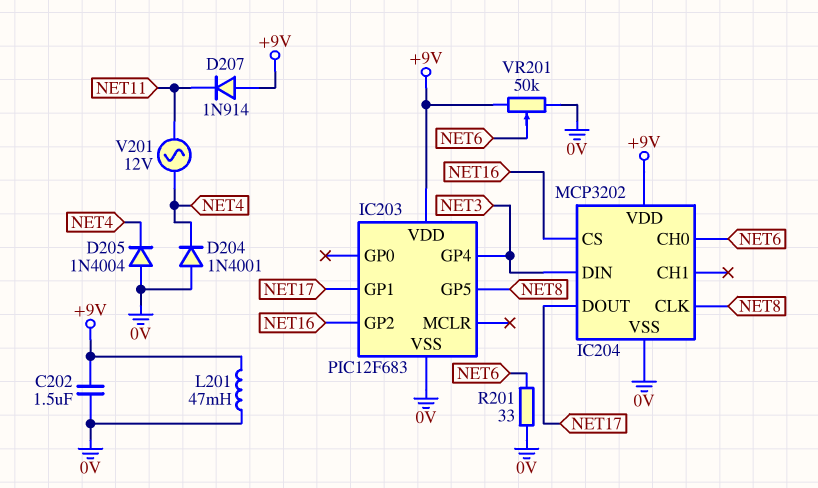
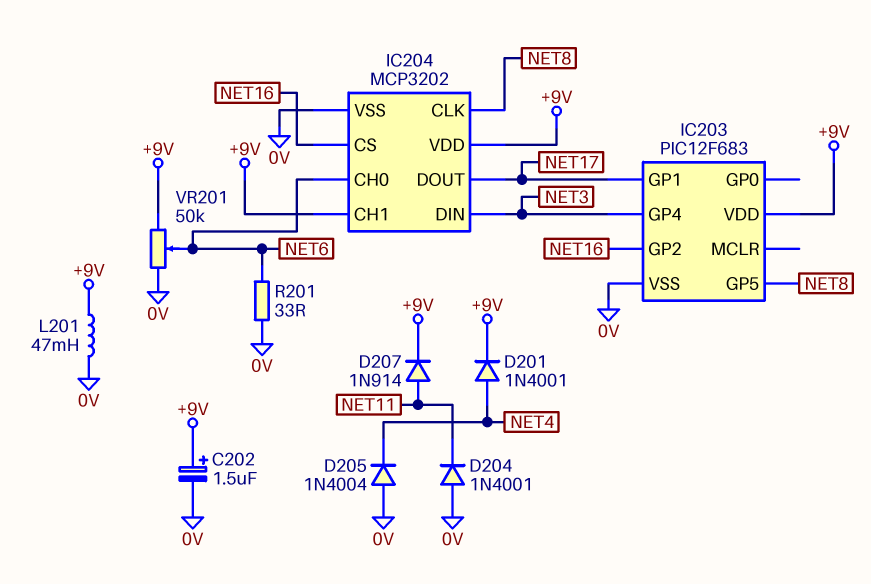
C202: 1.5uF (+9V, 0V) -> 1.5uF (plus +9V, minus 0V)
D201: none -> diode 1N4001 (A NET4, K +9V)
D204: diode 1N4001 (A 0V, K NET4) -> diode 1N4001 (A 0V, K NET11)
D207: diode 1N914 (A +9V, K NET11) -> diode 1N914 (A NET11, K +9V)
IC204 pin CH1: none -> +9V
V201: AC 12V (NET4, NET11) -> none

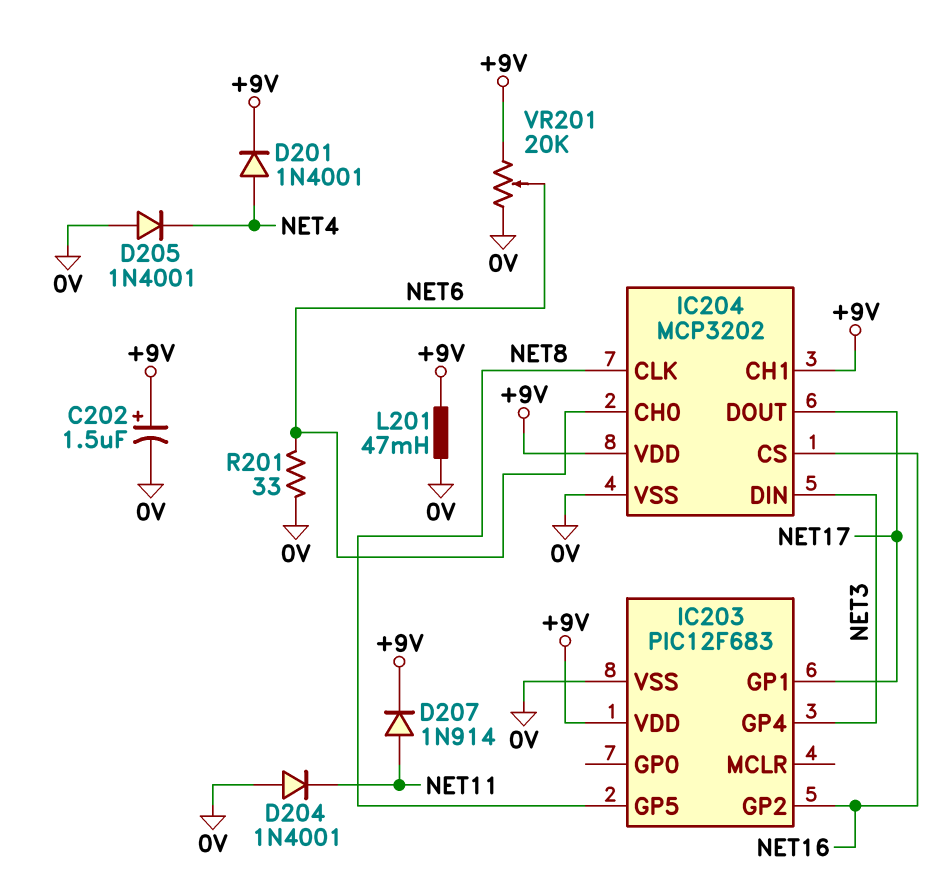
D205: diode 1N4004 (A 0V, K NET4) -> diode 1N4001 (A 0V, K NET4)
VR201: 50k (+9V, 0V, wiper NET6) -> 20k (+9V, 0V, wiper NET6)

